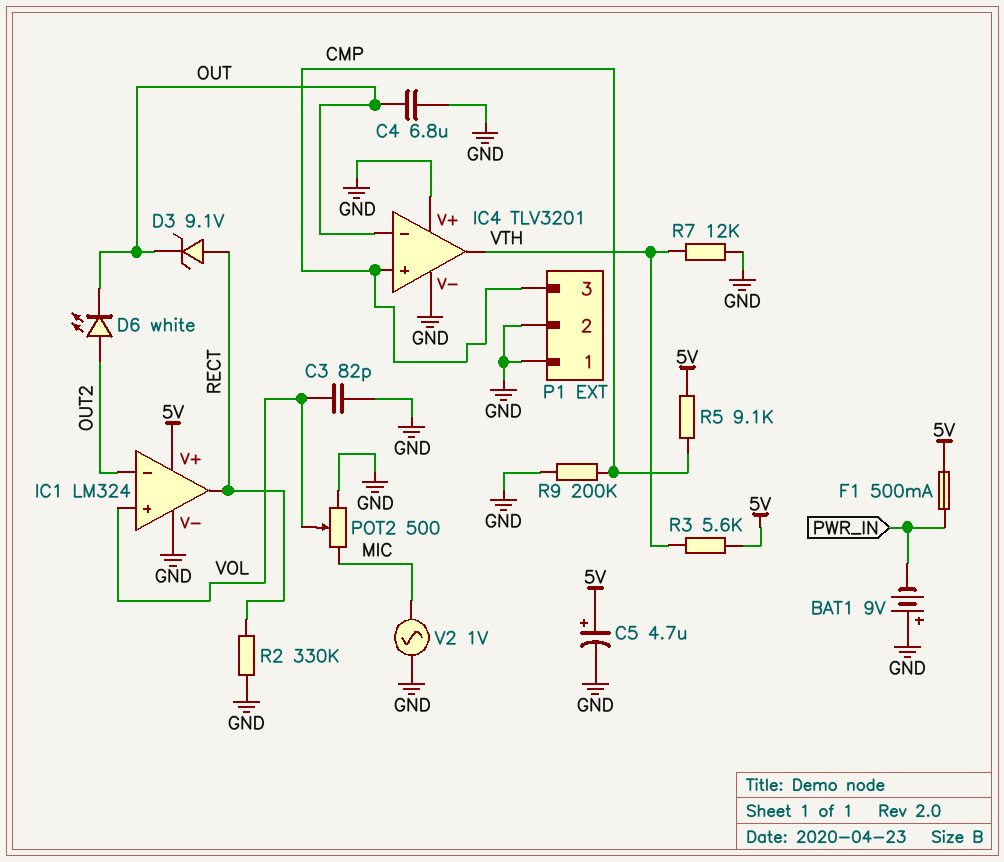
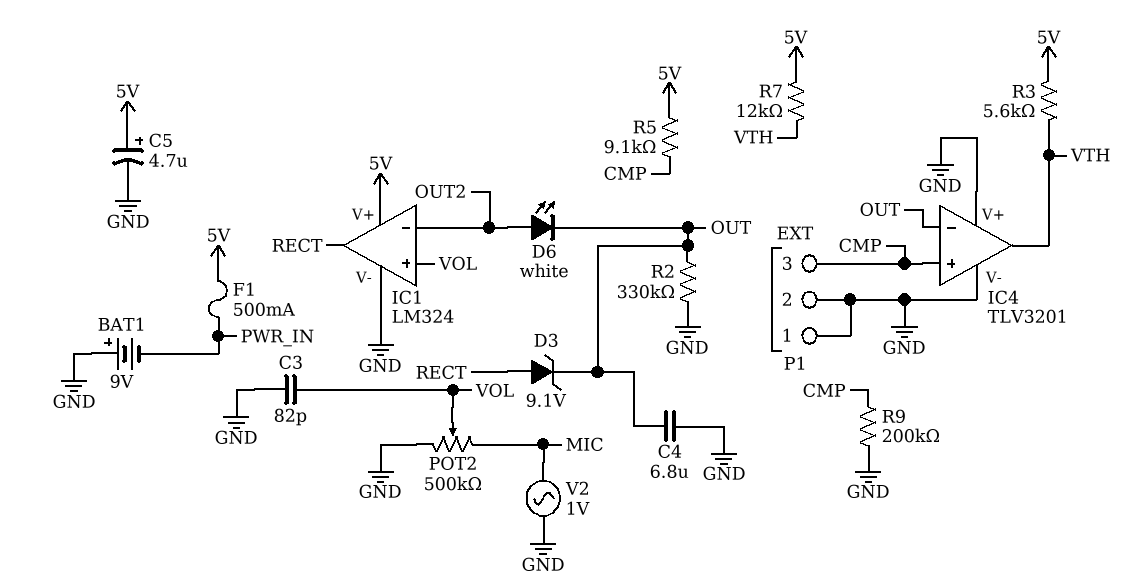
POT2: 500 (GND, MIC, wiper VOL) -> 500k (GND, MIC, wiper VOL)
R2: 330k (GND, RECT) -> 330k (GND, OUT)
R7: 12k (GND, VTH) -> 12k (5V, VTH)

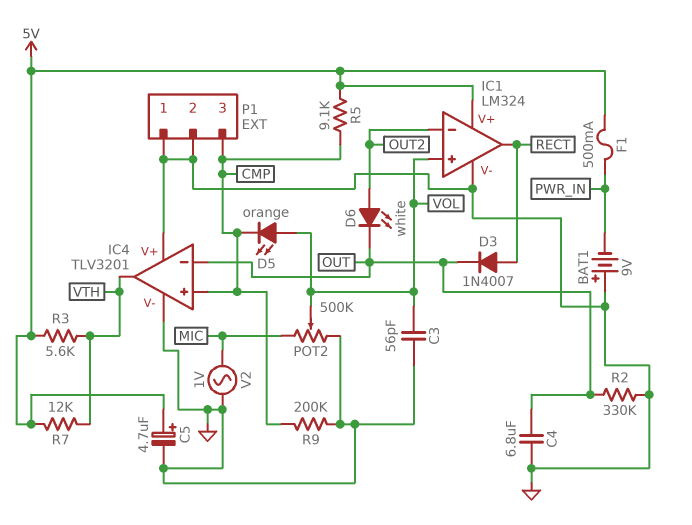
C3: 82pF (GND, VOL) -> 56pF (GND, VOL)
D3: zener 9.1V (A RECT, K OUT) -> diode 1N4007 (A RECT, K OUT)
D5: none -> LED orange (A VOL, K CMP)

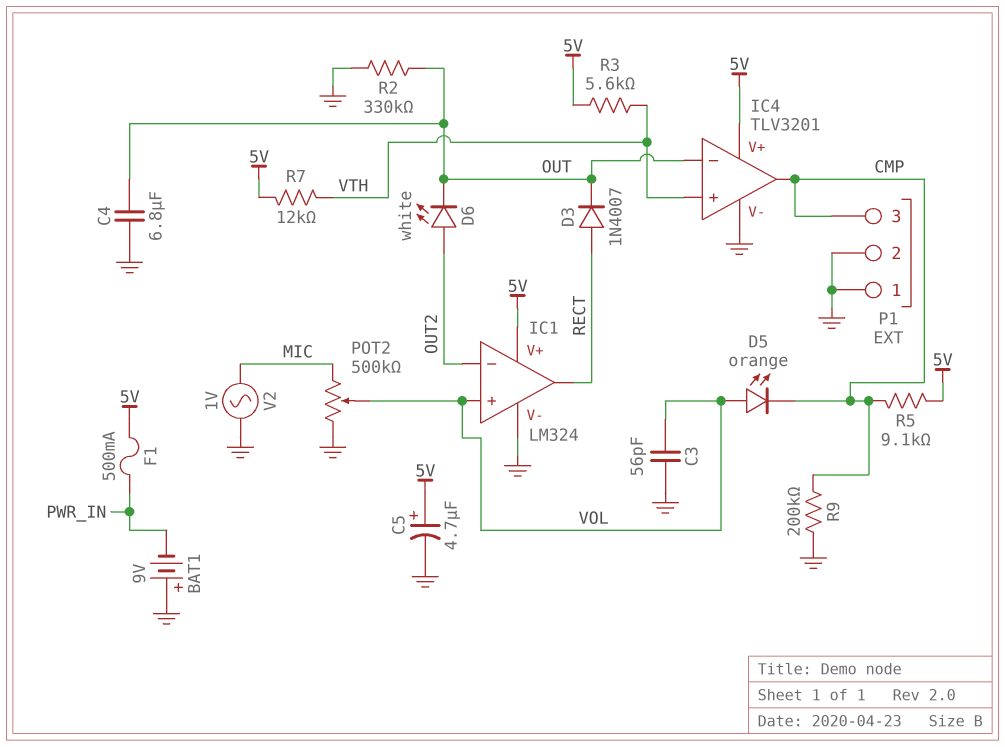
IC4 pin V+: GND -> 5V
IC4 pin in+: CMP -> VTH
IC4 pin out: VTH -> CMP

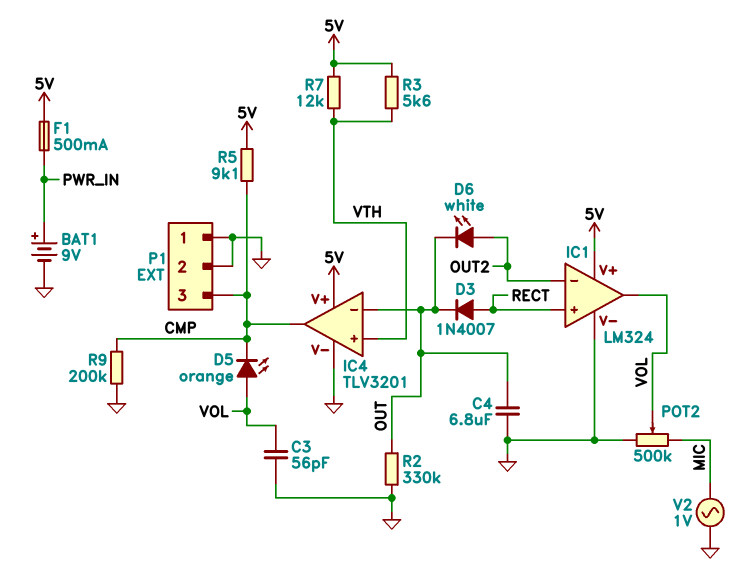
BAT1: 9V (plus GND, minus PWR_IN) -> 9V (plus PWR_IN, minus GND)
C5: 4.7uF (plus 5V, minus GND) -> none
IC1 pin in+: VOL -> RECT
IC1 pin out: RECT -> VOL

